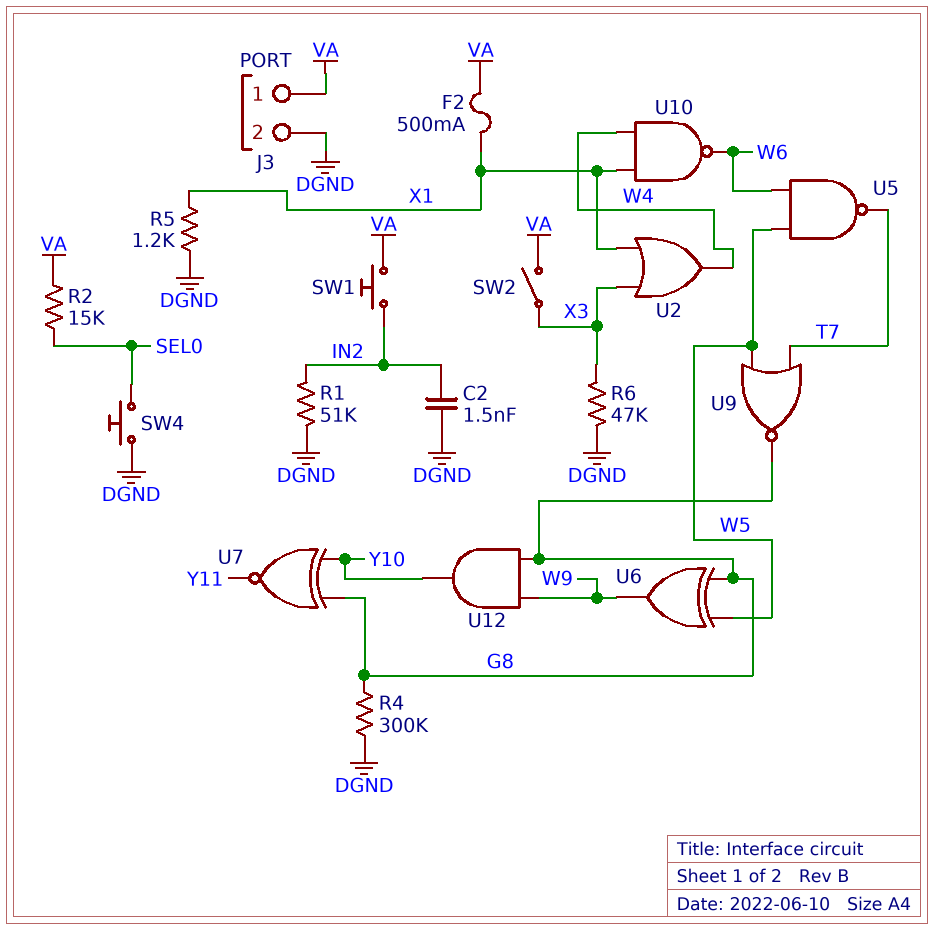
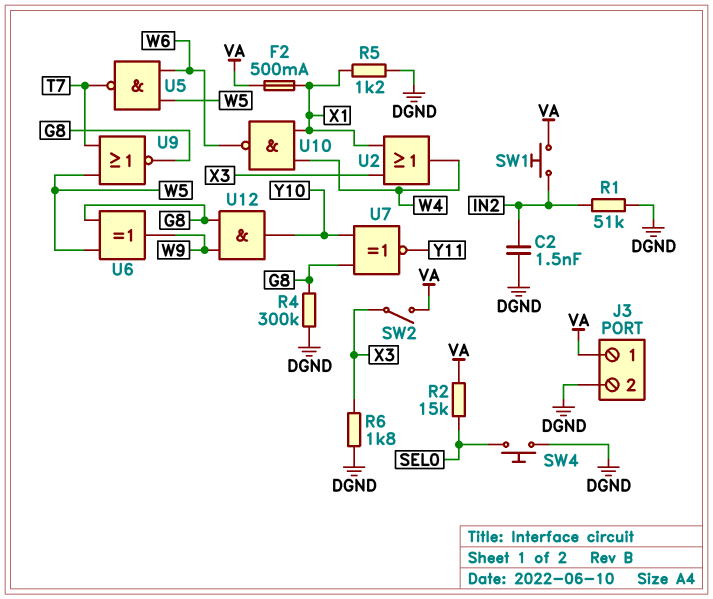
R6: 47k (DGND, X3) -> 1.8k (DGND, X3)

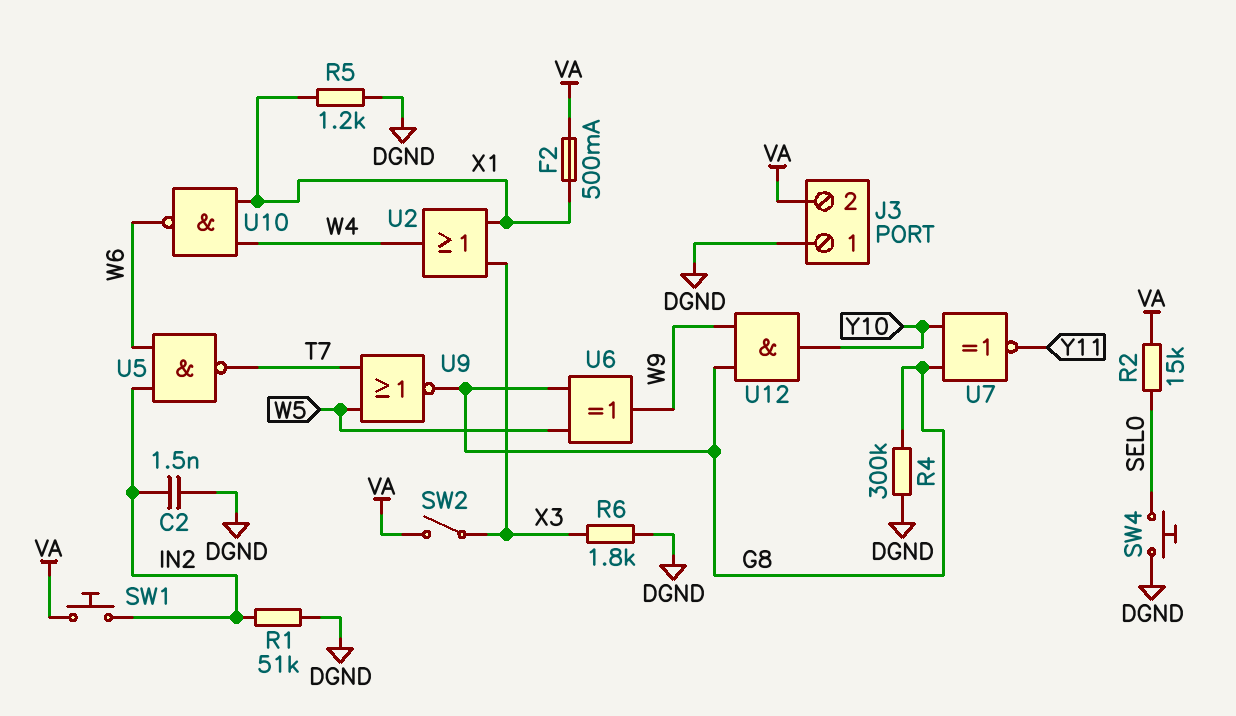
J3 pin 1: VA -> DGND
J3 pin 2: DGND -> VA
U5: NAND (in W5, in W6, out T7) -> NAND (in IN2, in W6, out T7)

